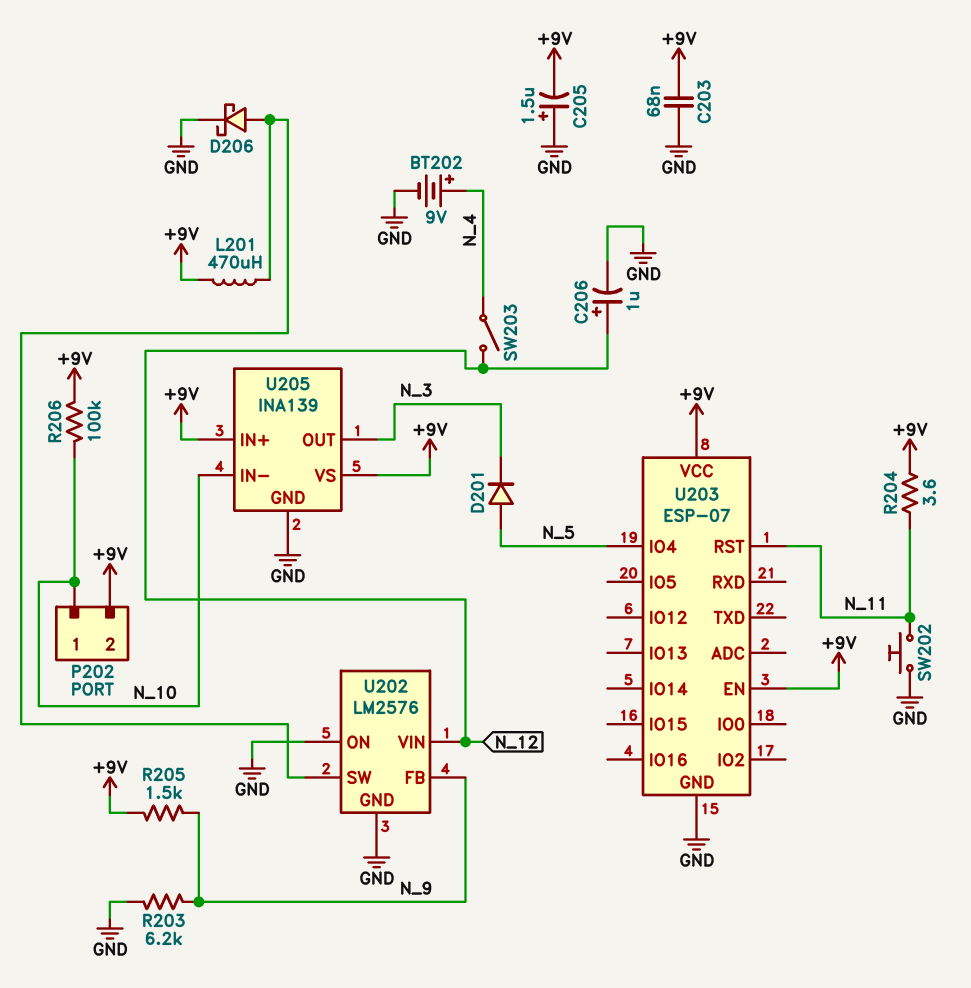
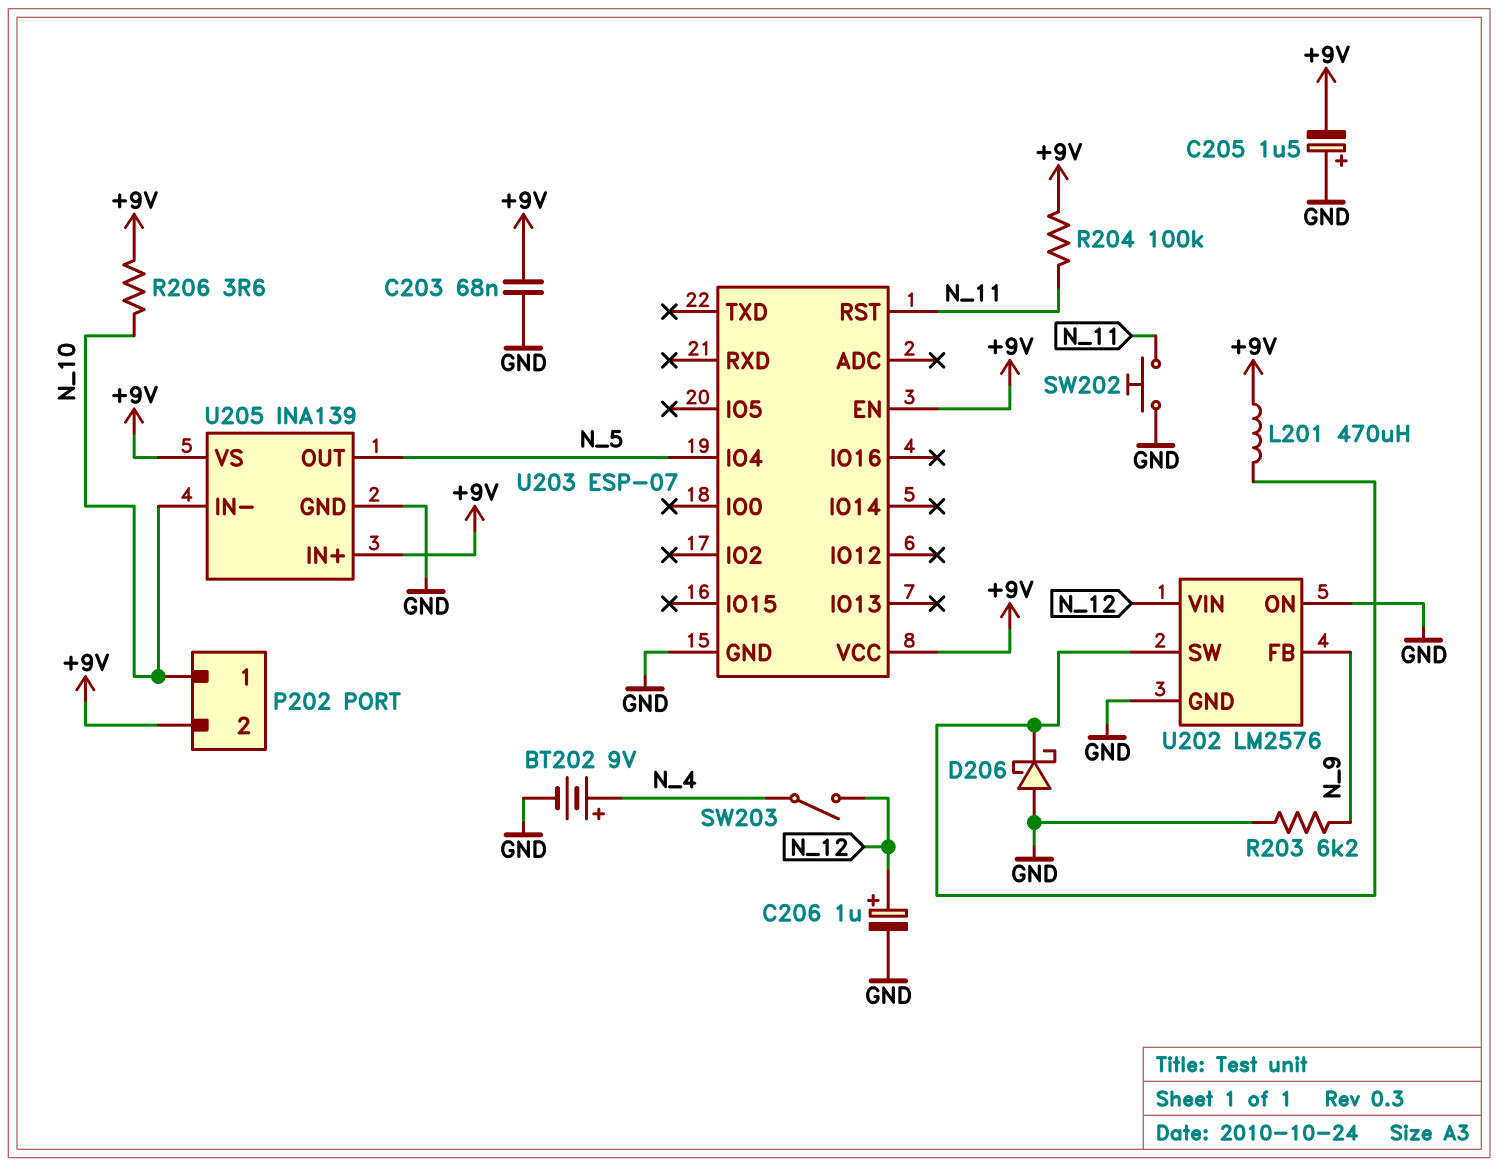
D201: diode (A N_5, K N_3) -> none
D206: schottky (A U202/SW, K GND) -> schottky (A GND, K U202/SW)
R204: 3.6 (+9V, N_11) -> 100k (+9V, N_11)
R205: 1.5k (+9V, N_9) -> none
R206: 100k (+9V, N_10) -> 3.6 (+9V, N_10)
U205 pin OUT: N_3 -> N_5

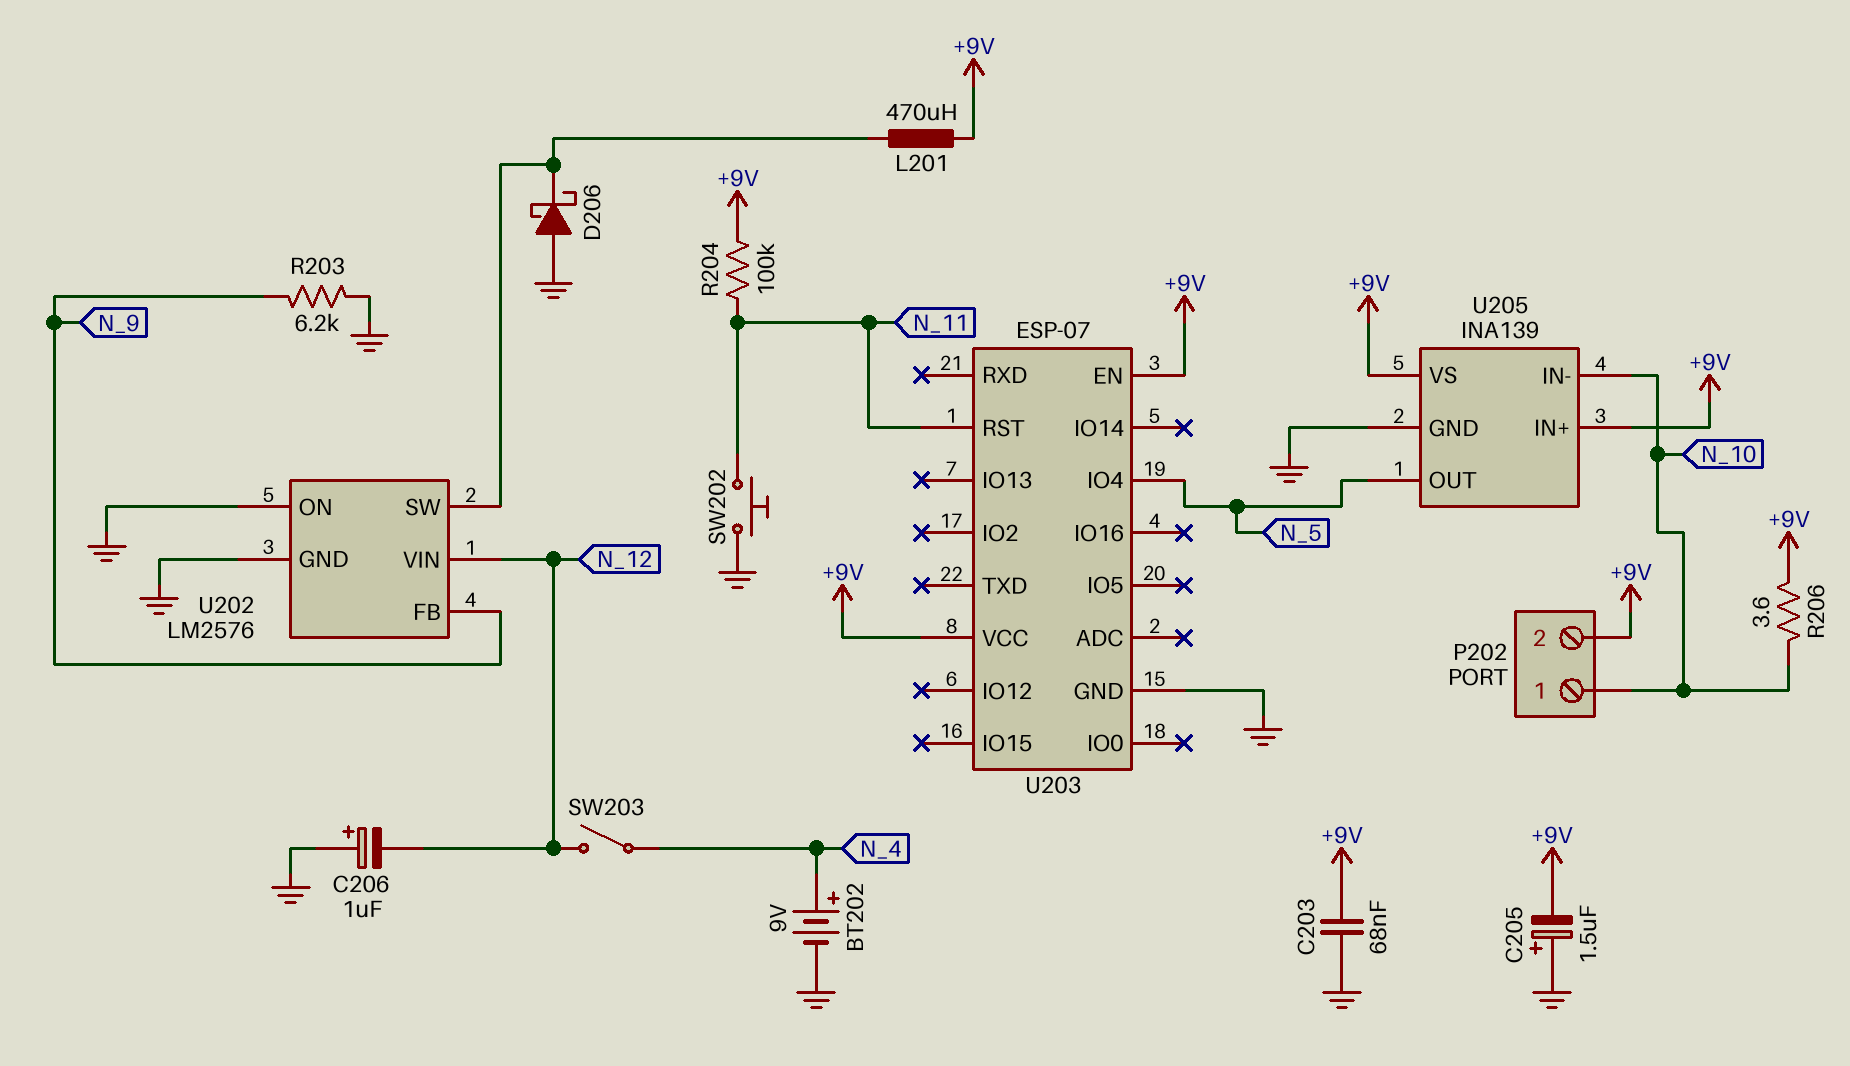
C206: 1uF (plus N_12, minus GND) -> 1uF (plus GND, minus N_12)

